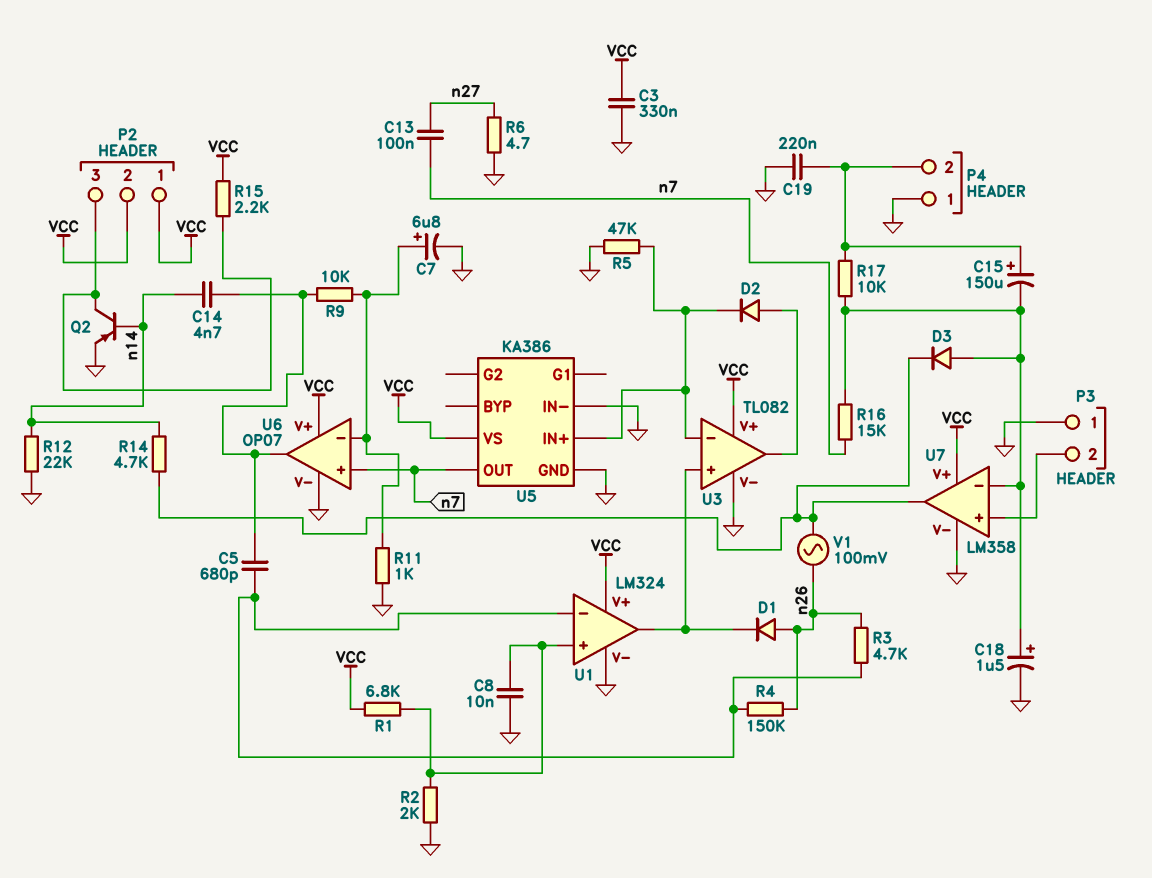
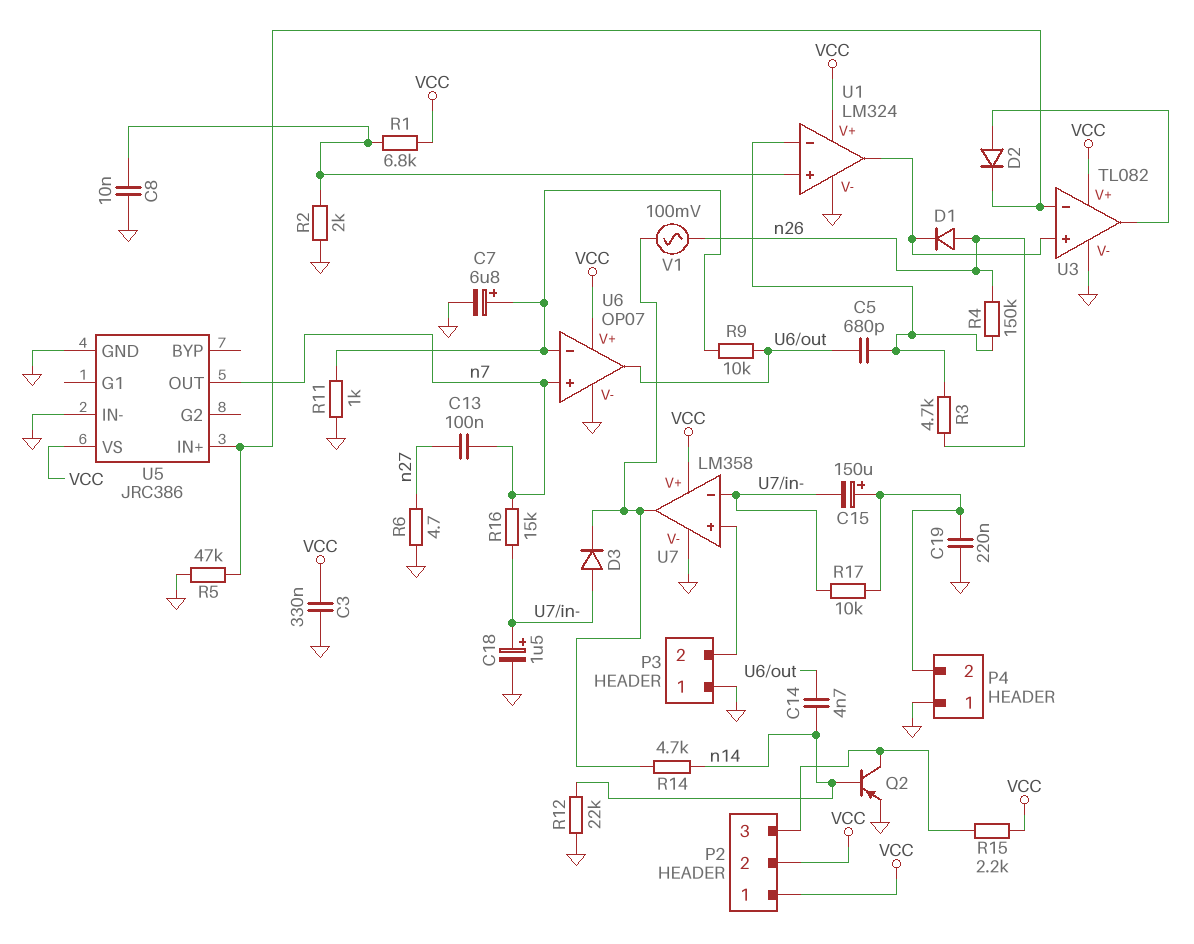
U5: KA386 -> JRC386

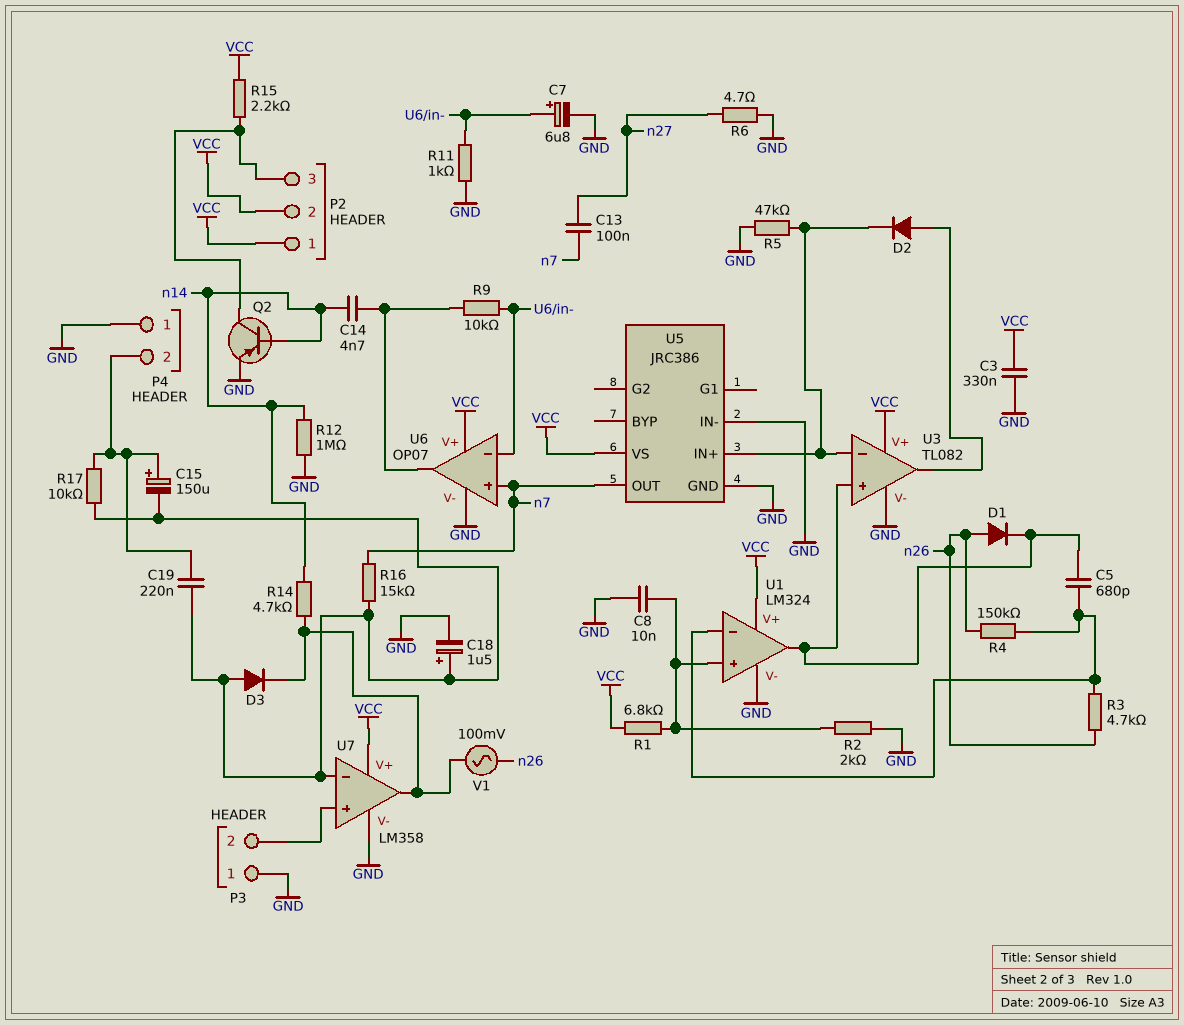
C5: 680pF (U1/in-, U6/out) -> 680pF (U1/in-, U1/out)
C19: 220nF (GND, P4/2) -> 220nF (P4/2, U7/in-)
R12: 22k (GND, n14) -> 1M (GND, n14)

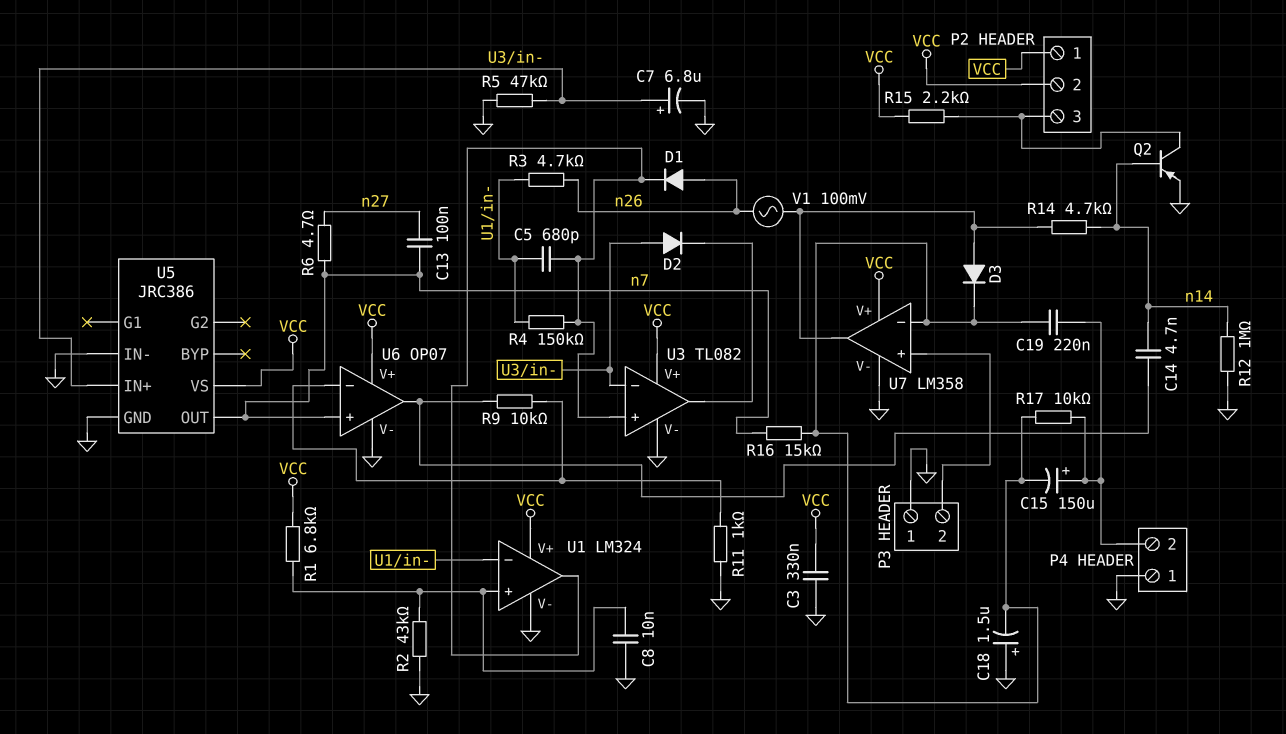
C7: 6.8uF (plus U6/in-, minus GND) -> 6.8uF (plus U3/in-, minus GND)
C18: 1.5uF (plus U7/in-, minus GND) -> 1.5uF (plus GND, minus U7/in-)
D2: diode (A U3/out, K U3/in-) -> diode (A U3/in-, K U3/out)
D3: diode (A U7/in-, K U7/out) -> diode (A U7/out, K U7/in-)
R2: 2k (GND, U1/in+) -> 43k (GND, U1/in+)
R4: 150k (U1/in-, n26) -> 150k (U1/in-, U1/out)
R6: 4.7 (GND, n27) -> 4.7 (n7, n27)

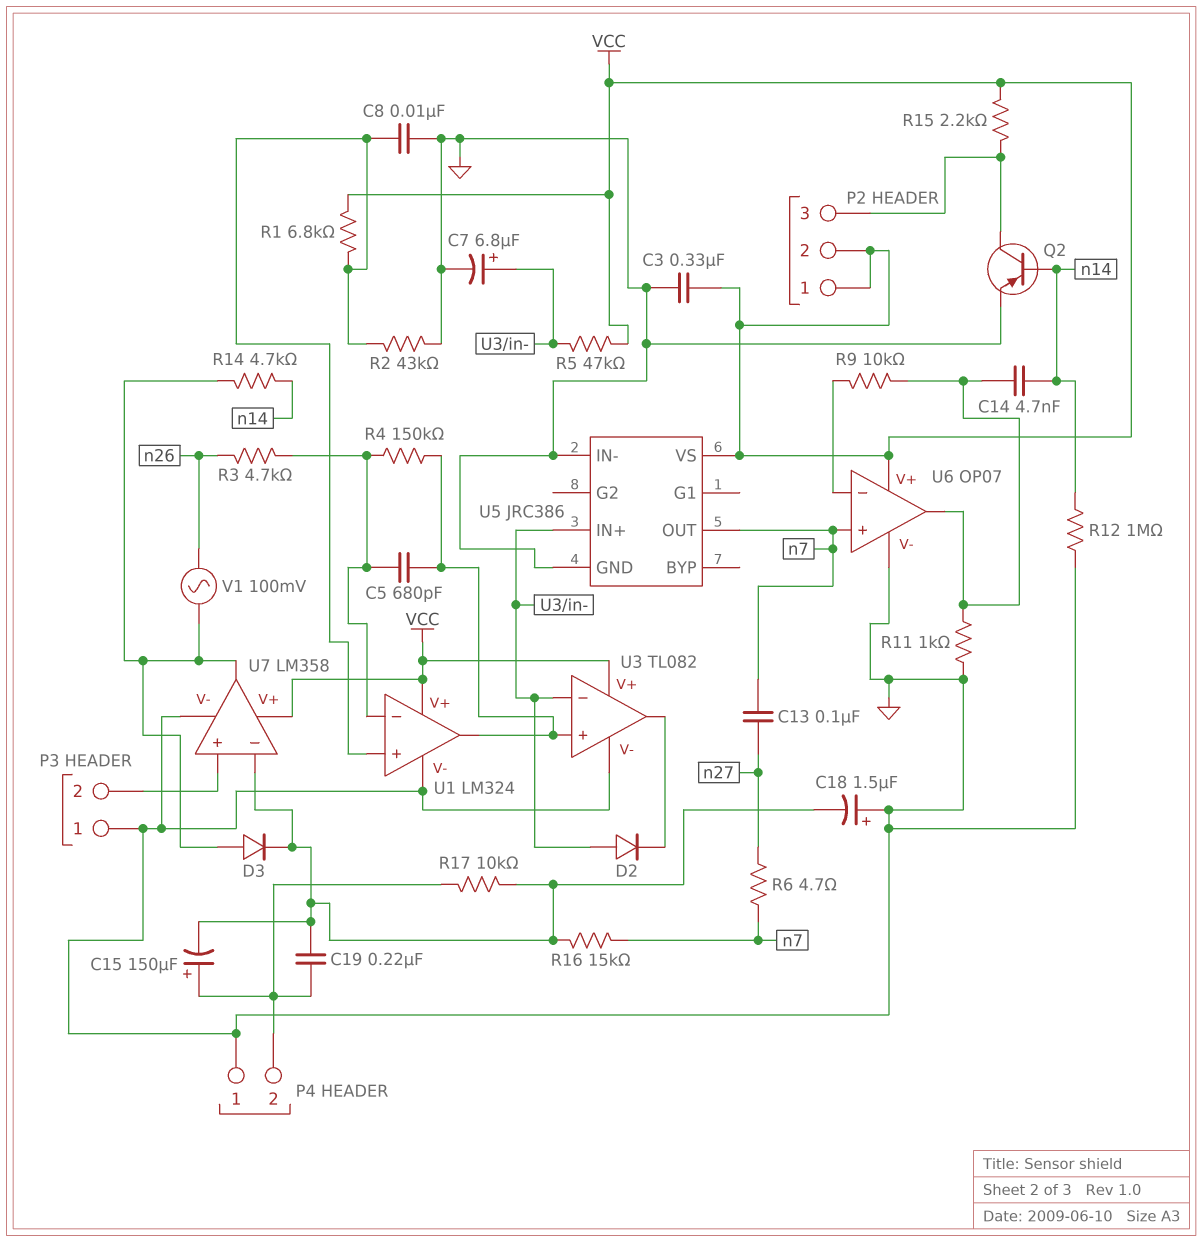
D1: diode (A n26, K U1/out) -> none
R5: 47k (GND, U3/in-) -> 47k (U3/in-, VCC)
R11: 1k (GND, U6/in-) -> 1k (GND, U6/out)

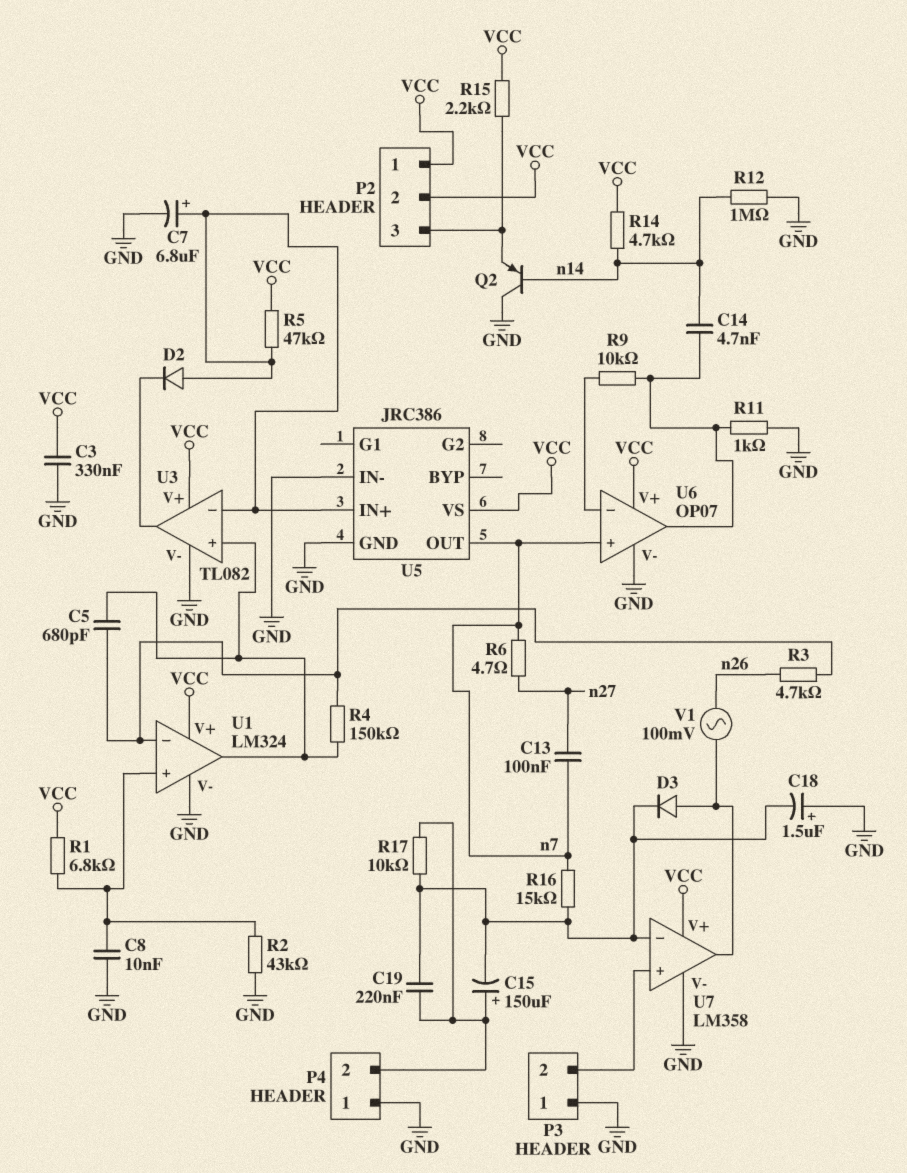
Q2: PNP (B n14, C P2/3, E GND) -> PNP (B n14, C GND, E P2/3)
R14: 4.7k (U7/out, n14) -> 4.7k (VCC, n14)

